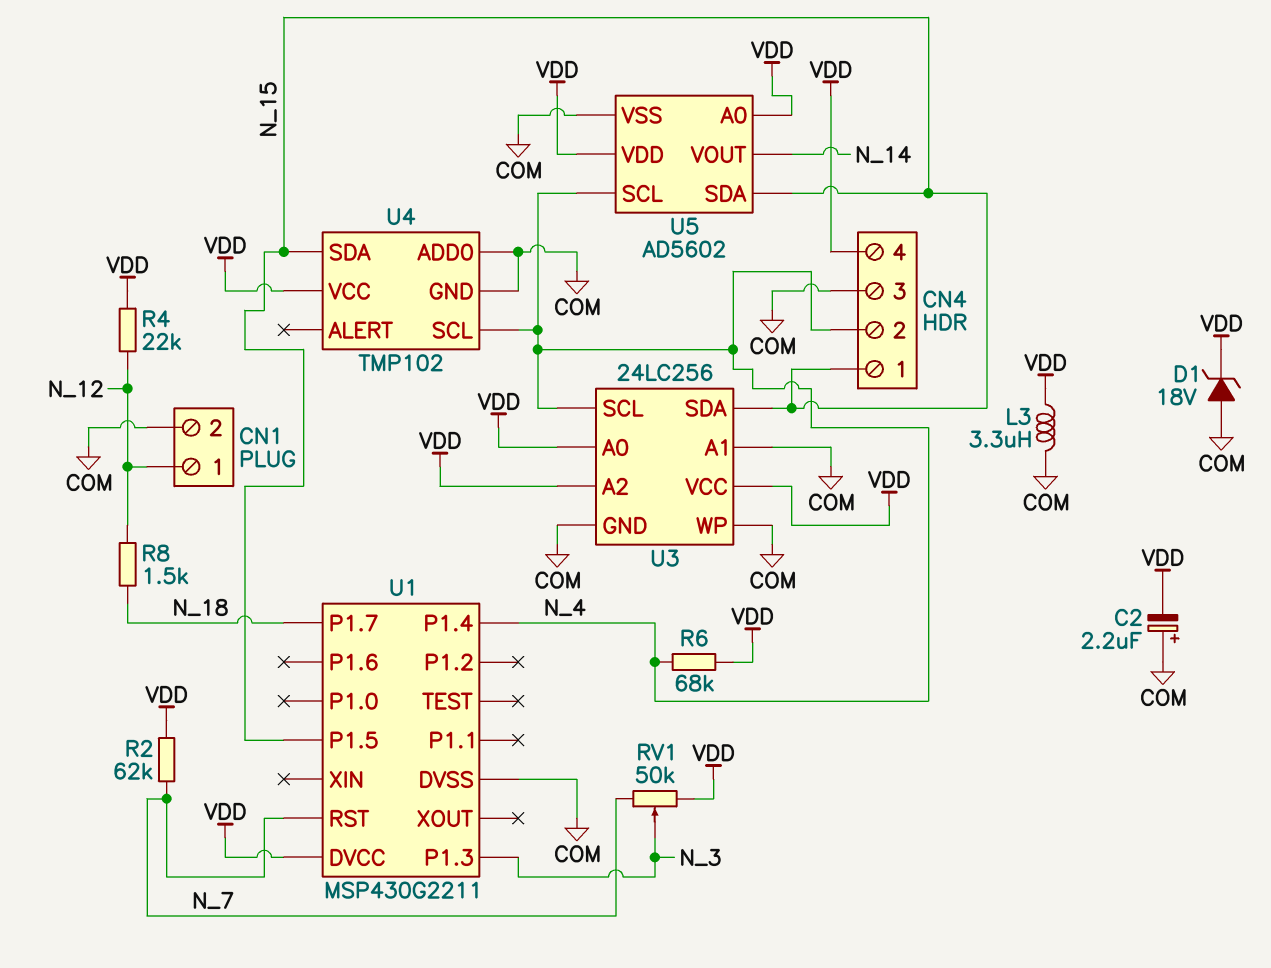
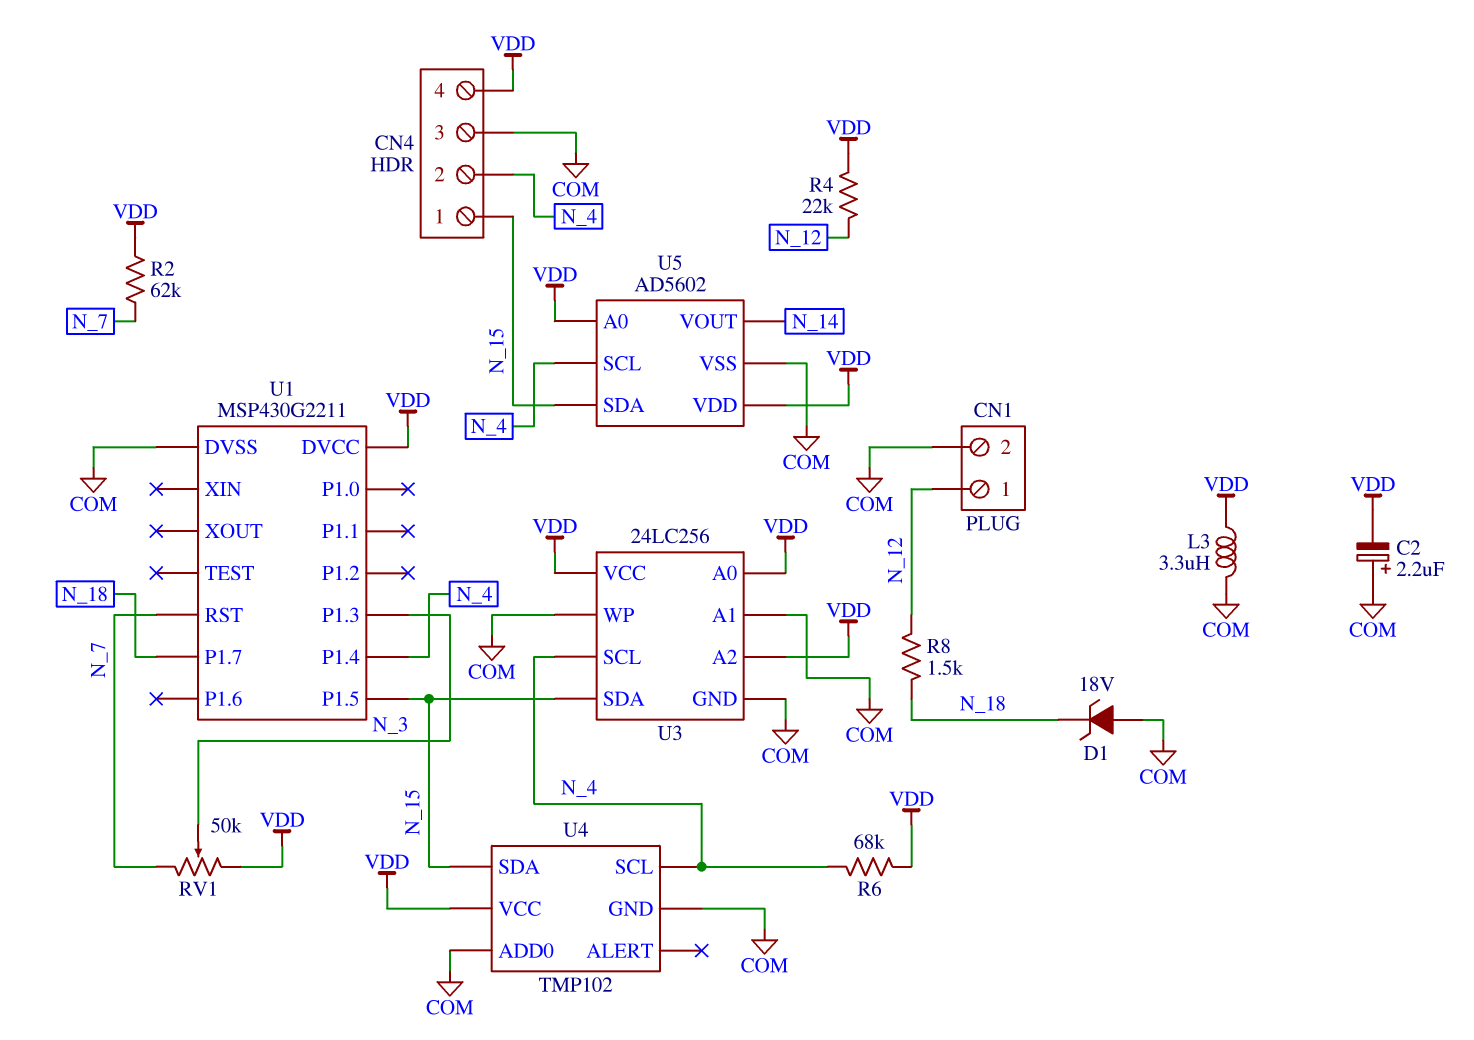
D1: zener 18V (A COM, K VDD) -> zener 18V (A COM, K N_18)

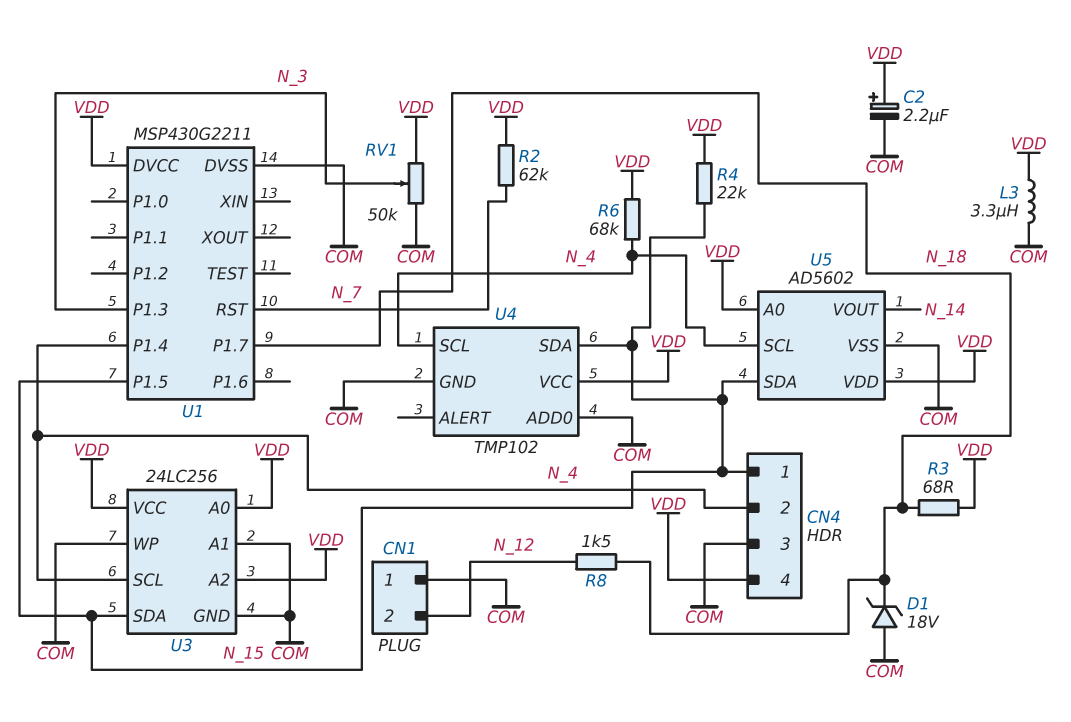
C2: 2.2uF (plus COM, minus VDD) -> 2.2uF (plus VDD, minus COM)
CN1 pin 1: N_12 -> COM
CN1 pin 2: COM -> N_12
R3: none -> 68 (N_18, VDD)
R4: 22k (N_12, VDD) -> 22k (N_15, VDD)
RV1: 50k (N_7, VDD, wiper N_3) -> 50k (COM, VDD, wiper N_3)

